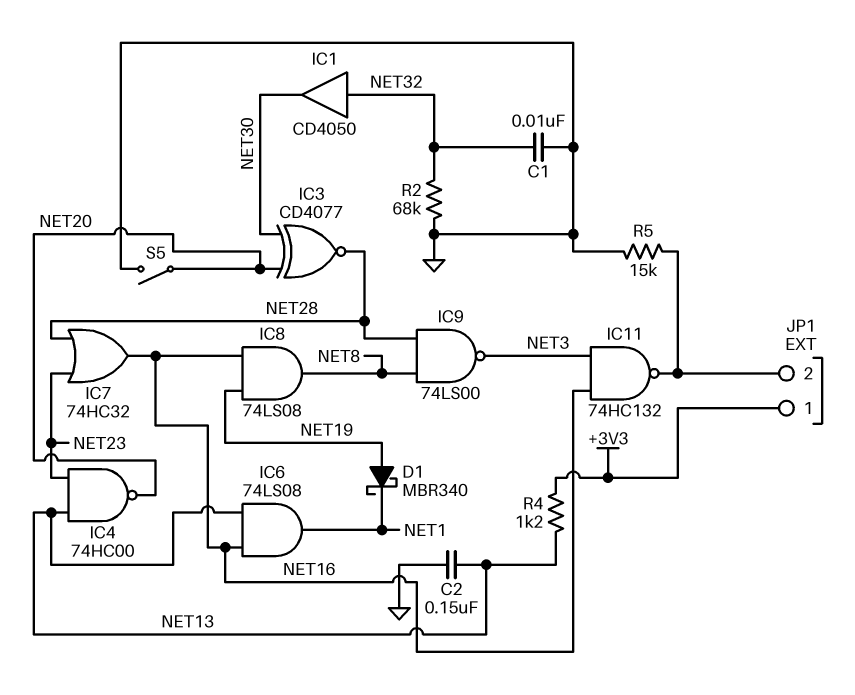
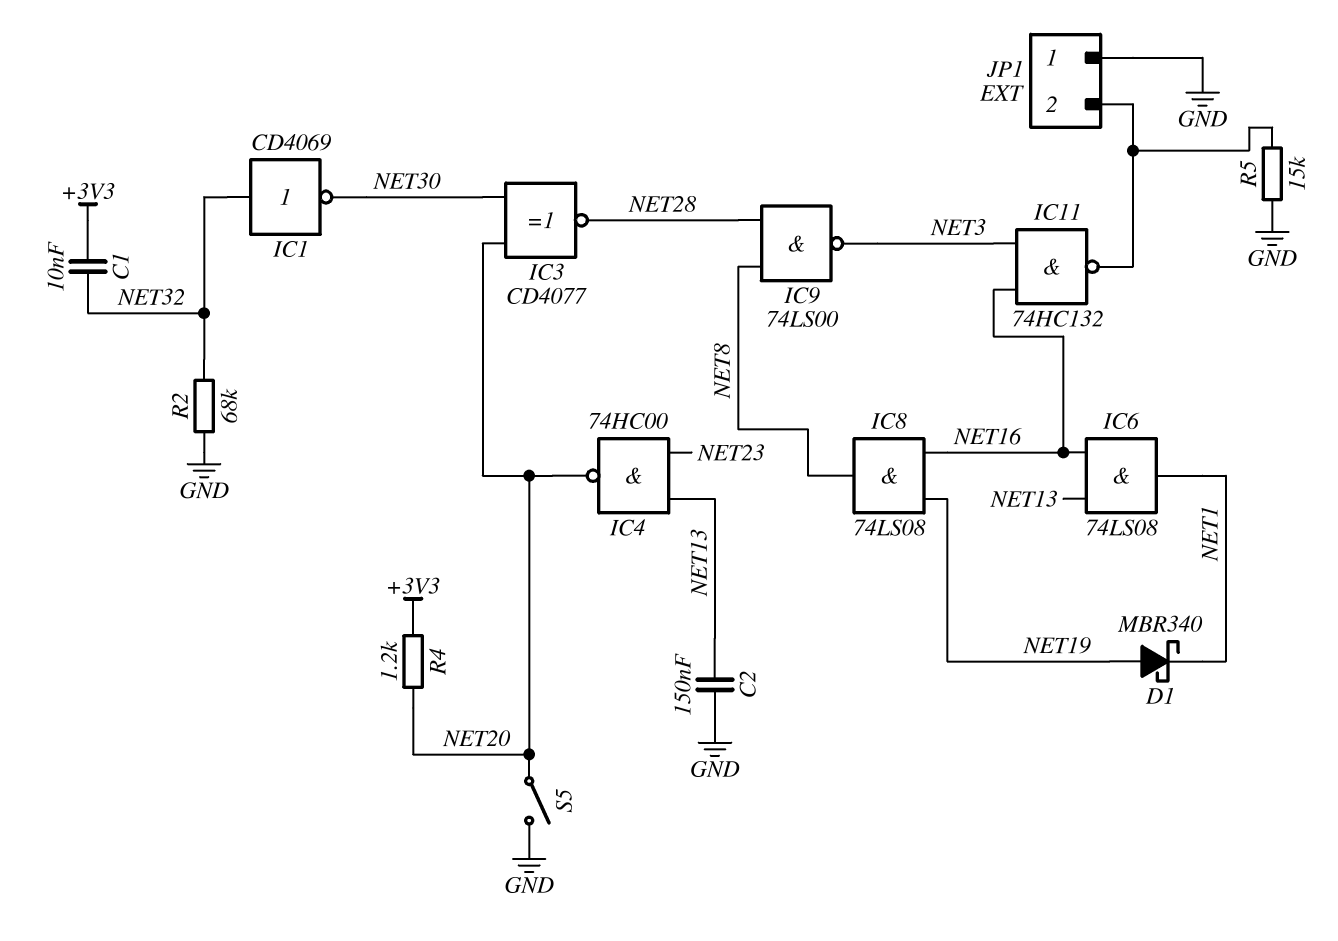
C1: 10nF (GND, NET32) -> 10nF (+3V3, NET32)
IC1: buffer CD4050 (in NET32, out NET30) -> NOT CD4069 (in NET32, out NET30)
IC7: OR 74HC32 (in NET23, in NET28, out NET16) -> none
JP1 pin 1: +3V3 -> GND
R4: 1.2k (+3V3, NET13) -> 1.2k (+3V3, NET20)

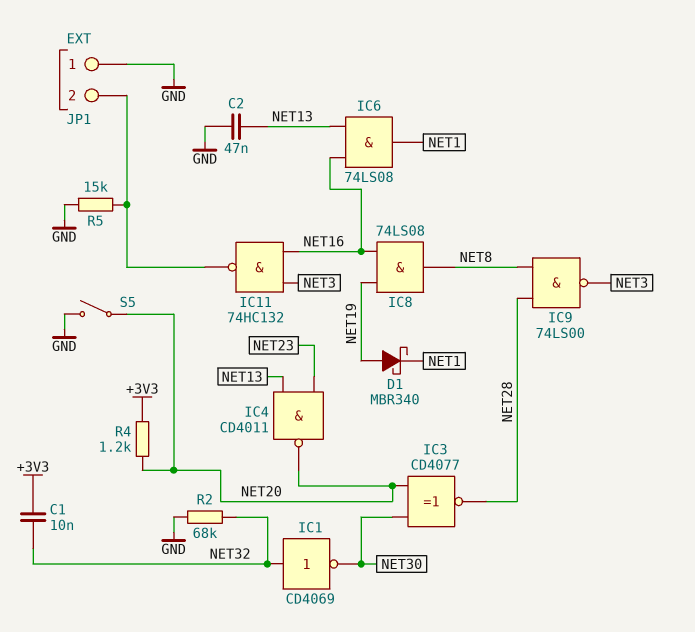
C2: 150nF (GND, NET13) -> 47nF (GND, NET13)
IC4: NAND 74HC00 (in NET13, in NET23, out NET20) -> NAND CD4011 (in NET13, in NET23, out NET20)

